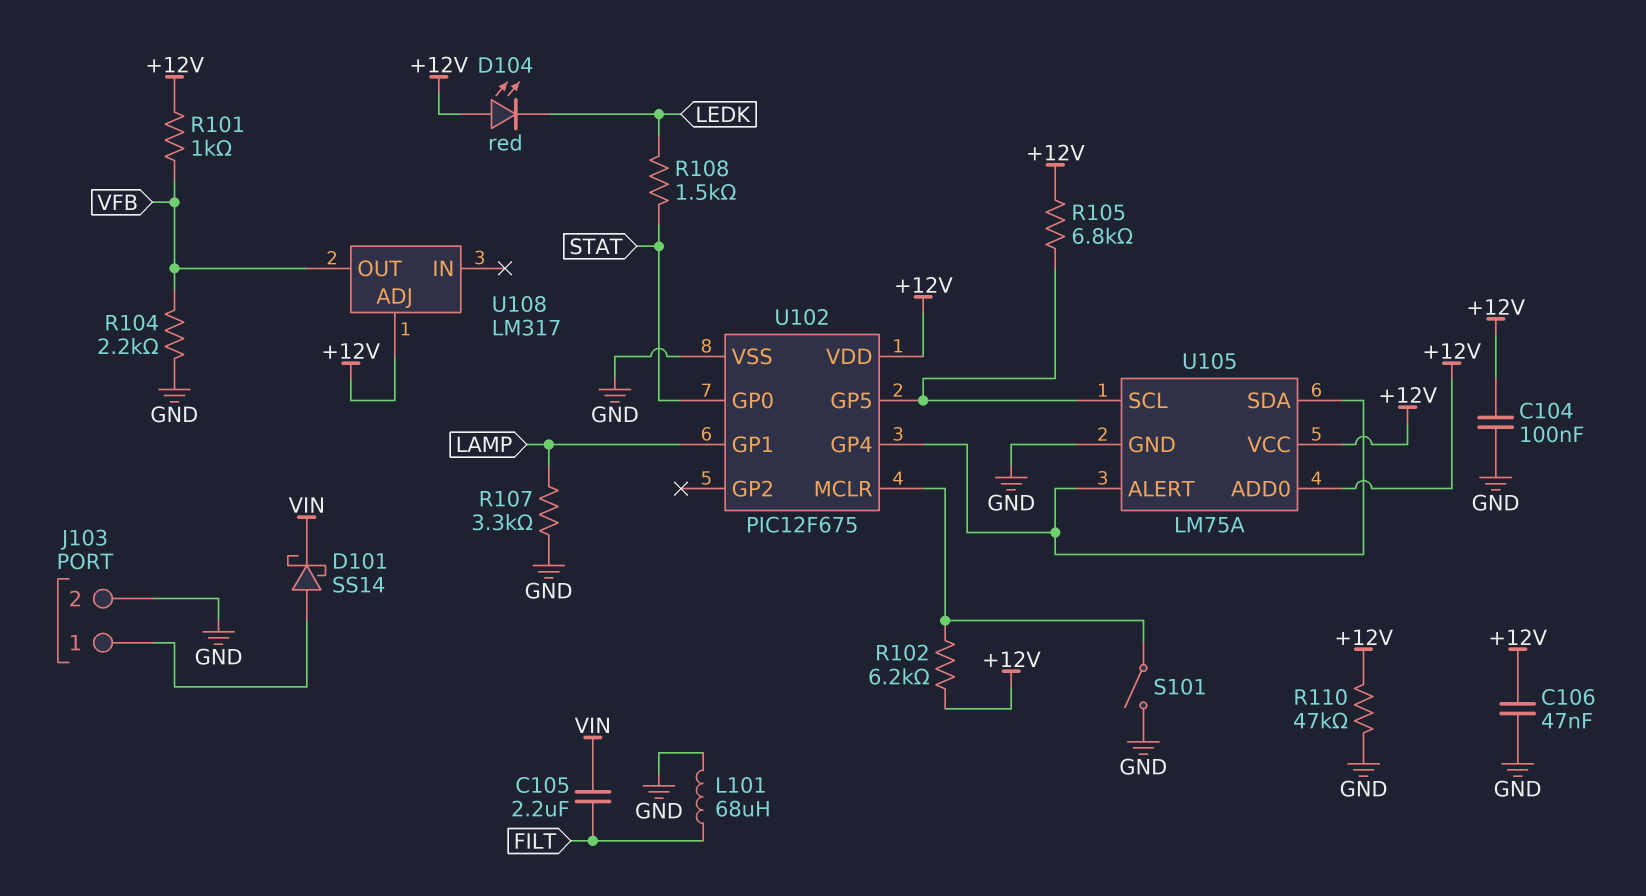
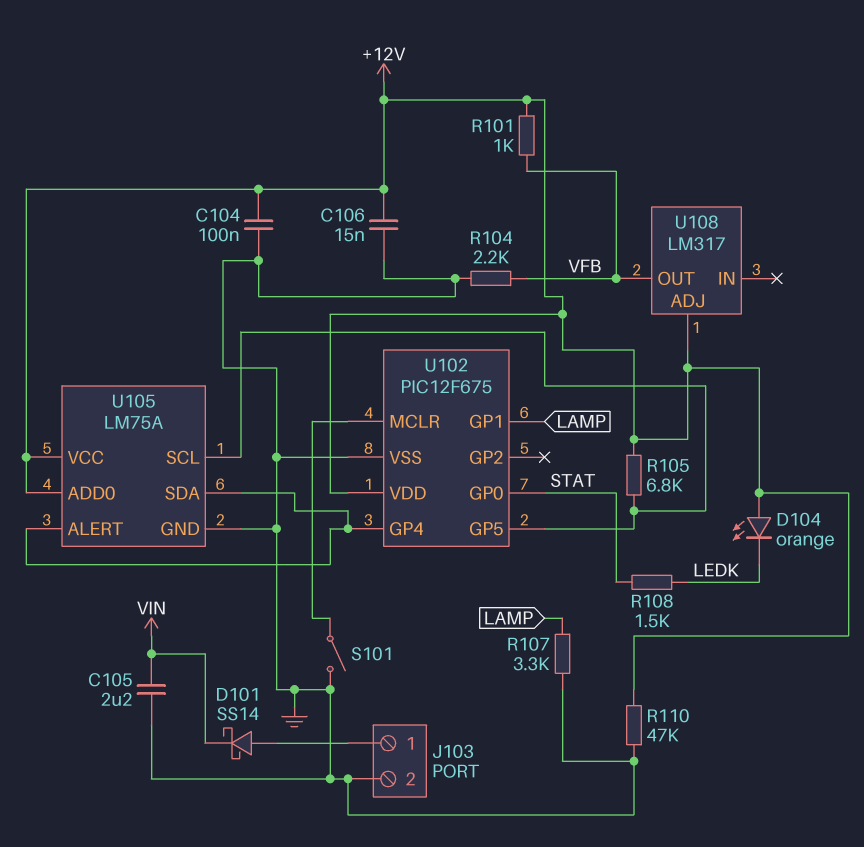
C105: 2.2uF (FILT, VIN) -> 2.2uF (GND, VIN)
C106: 47nF (+12V, GND) -> 15nF (+12V, GND)
D104: LED red (A +12V, K LEDK) -> LED orange (A +12V, K LEDK)
L101: 68uH (FILT, GND) -> none
R102: 6.2k (+12V, U102/MCLR) -> none

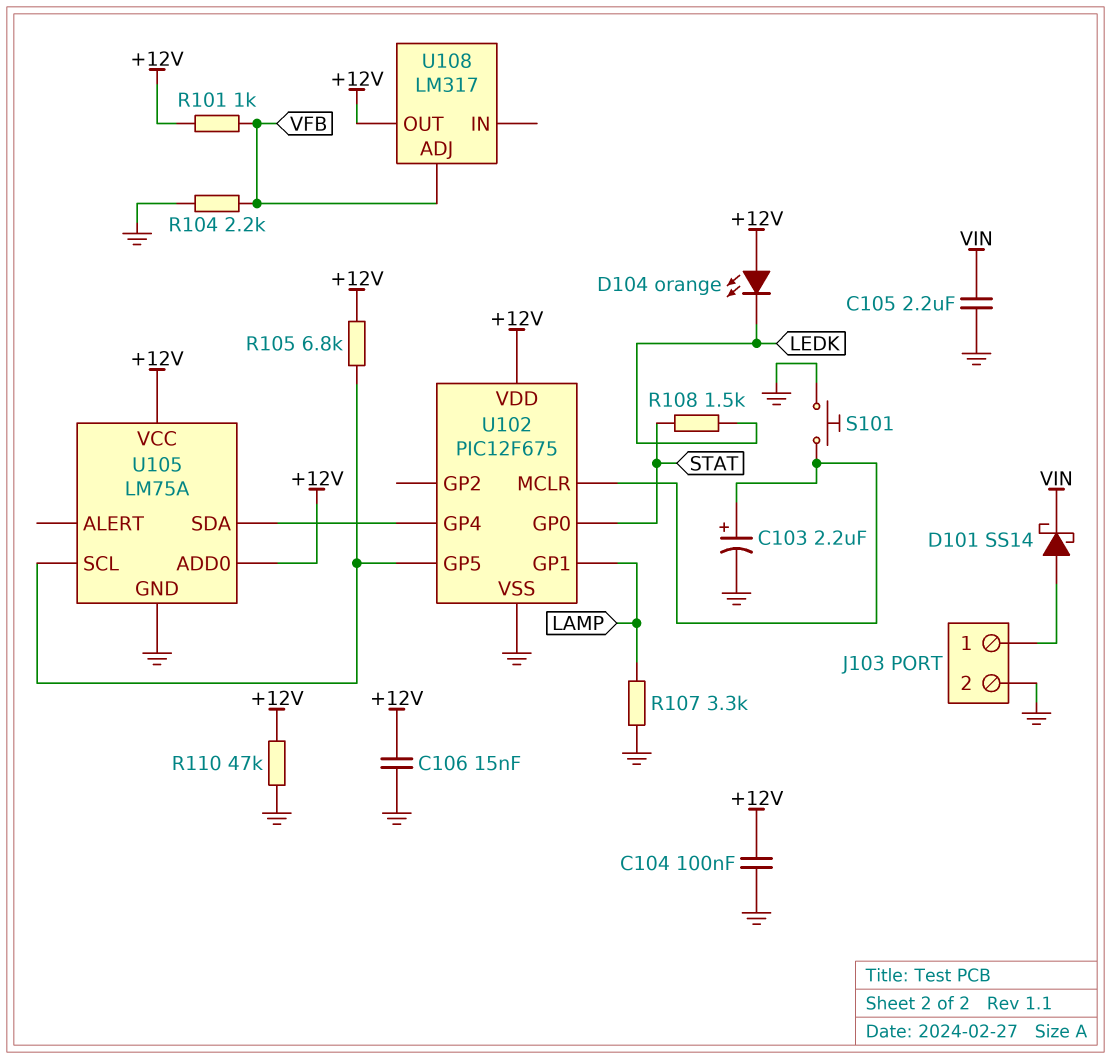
C103: none -> 2.2uF (plus U102/MCLR, minus GND)
S101: switch (GND, U102/MCLR) -> button (GND, U102/MCLR)
U105 pin ALERT: U102/GP4 -> none
U108 pin ADJ: +12V -> VFB
U108 pin OUT: VFB -> +12V

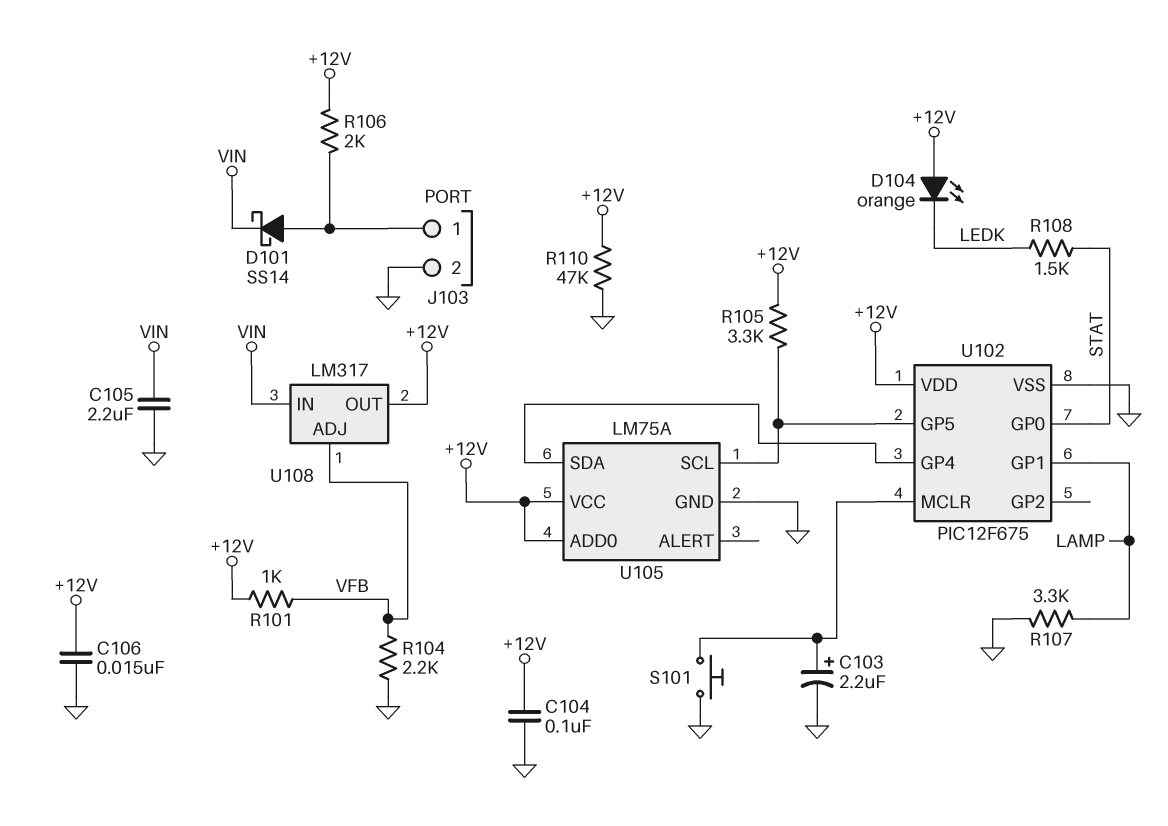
R105: 6.8k (+12V, U102/GP5) -> 3.3k (+12V, U102/GP5)
R106: none -> 2k (+12V, J103/1)
U108 pin IN: none -> VIN

